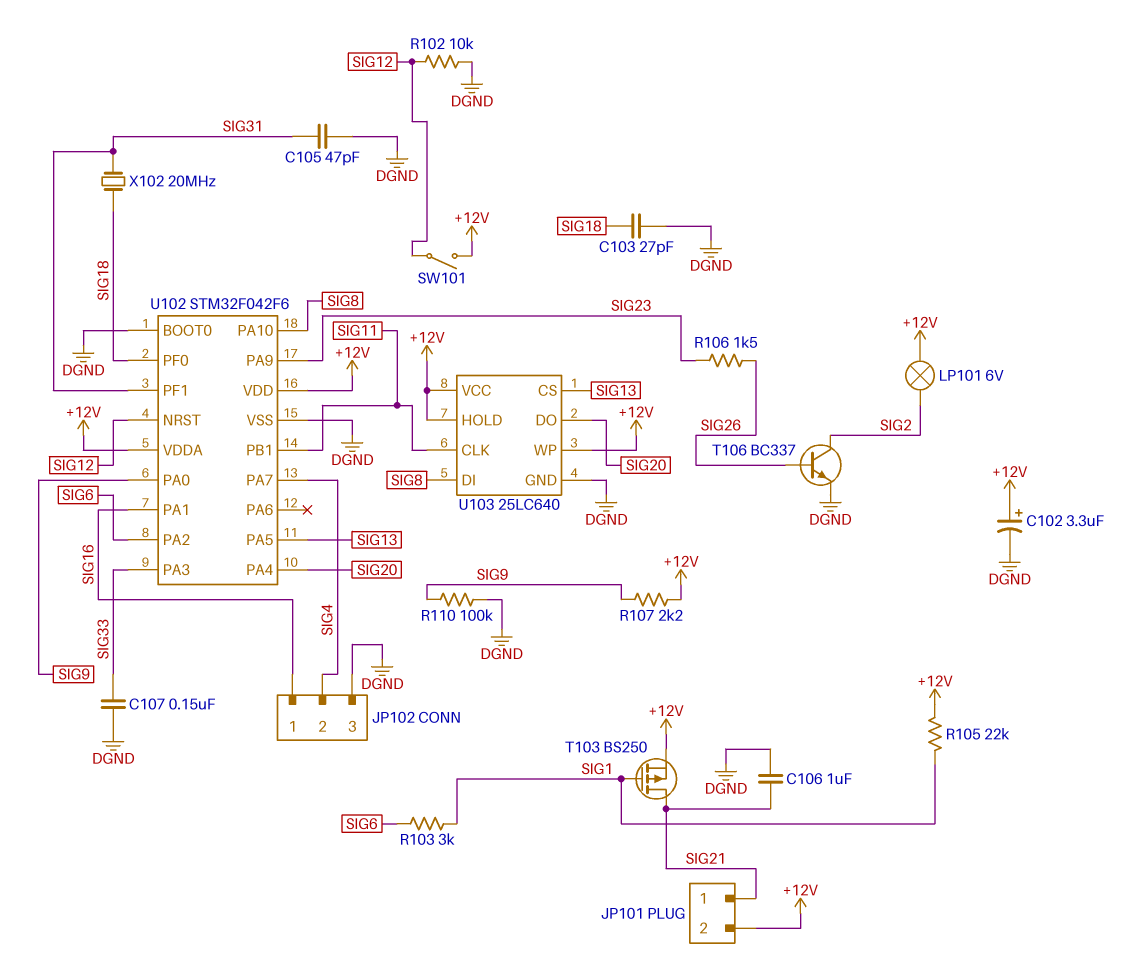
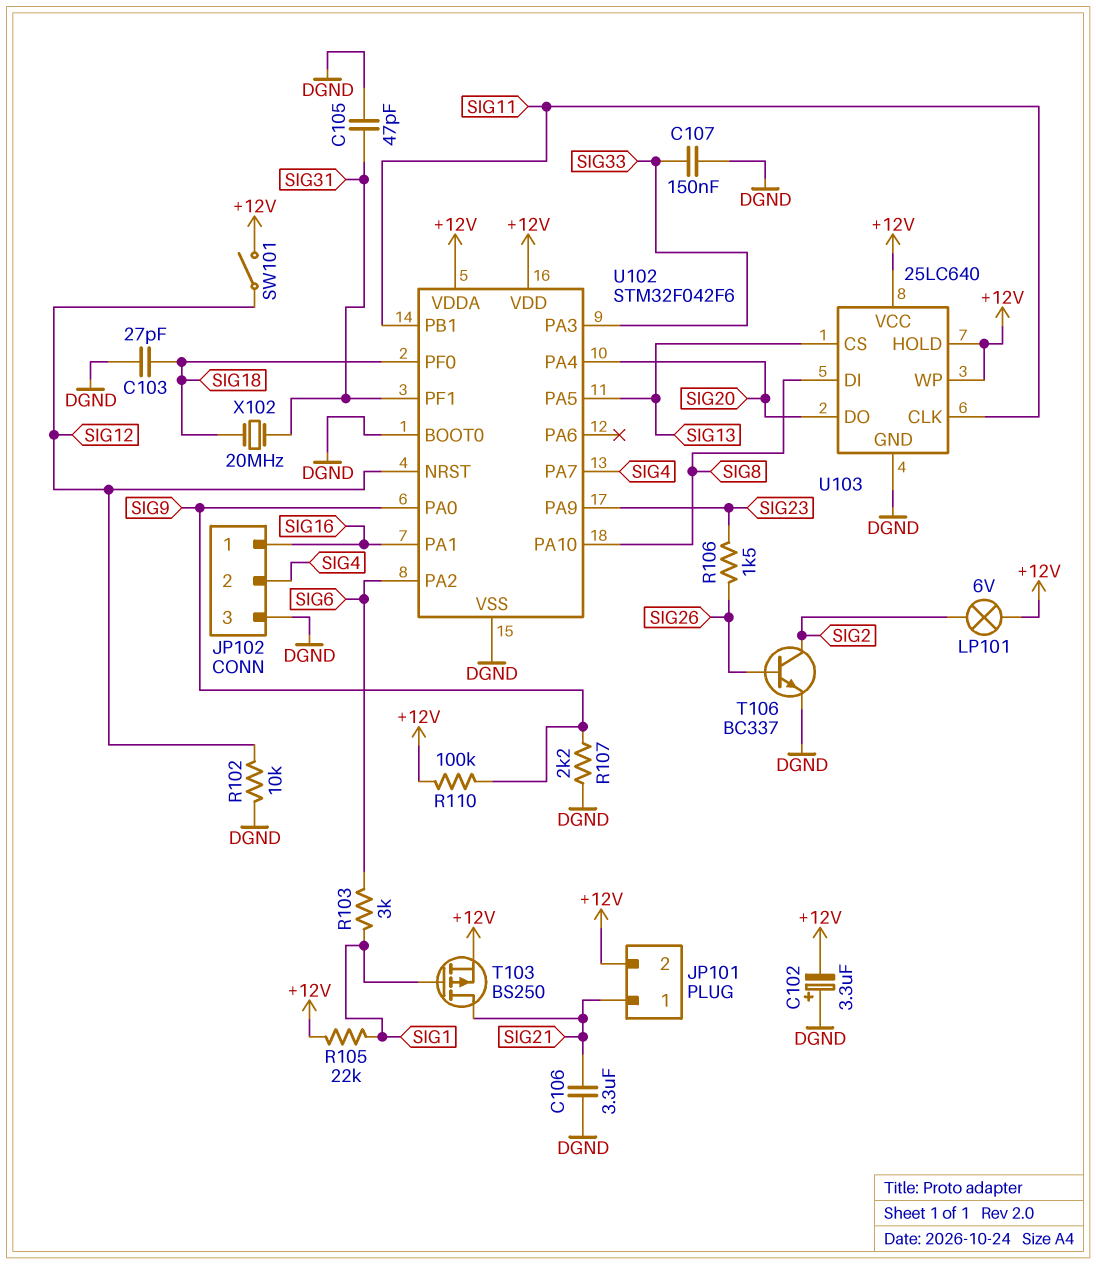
C102: 3.3uF (plus +12V, minus DGND) -> 3.3uF (plus DGND, minus +12V)
C106: 1uF (DGND, SIG21) -> 3.3uF (DGND, SIG21)
R107: 2.2k (+12V, SIG9) -> 2.2k (DGND, SIG9)
R110: 100k (DGND, SIG9) -> 100k (+12V, SIG9)

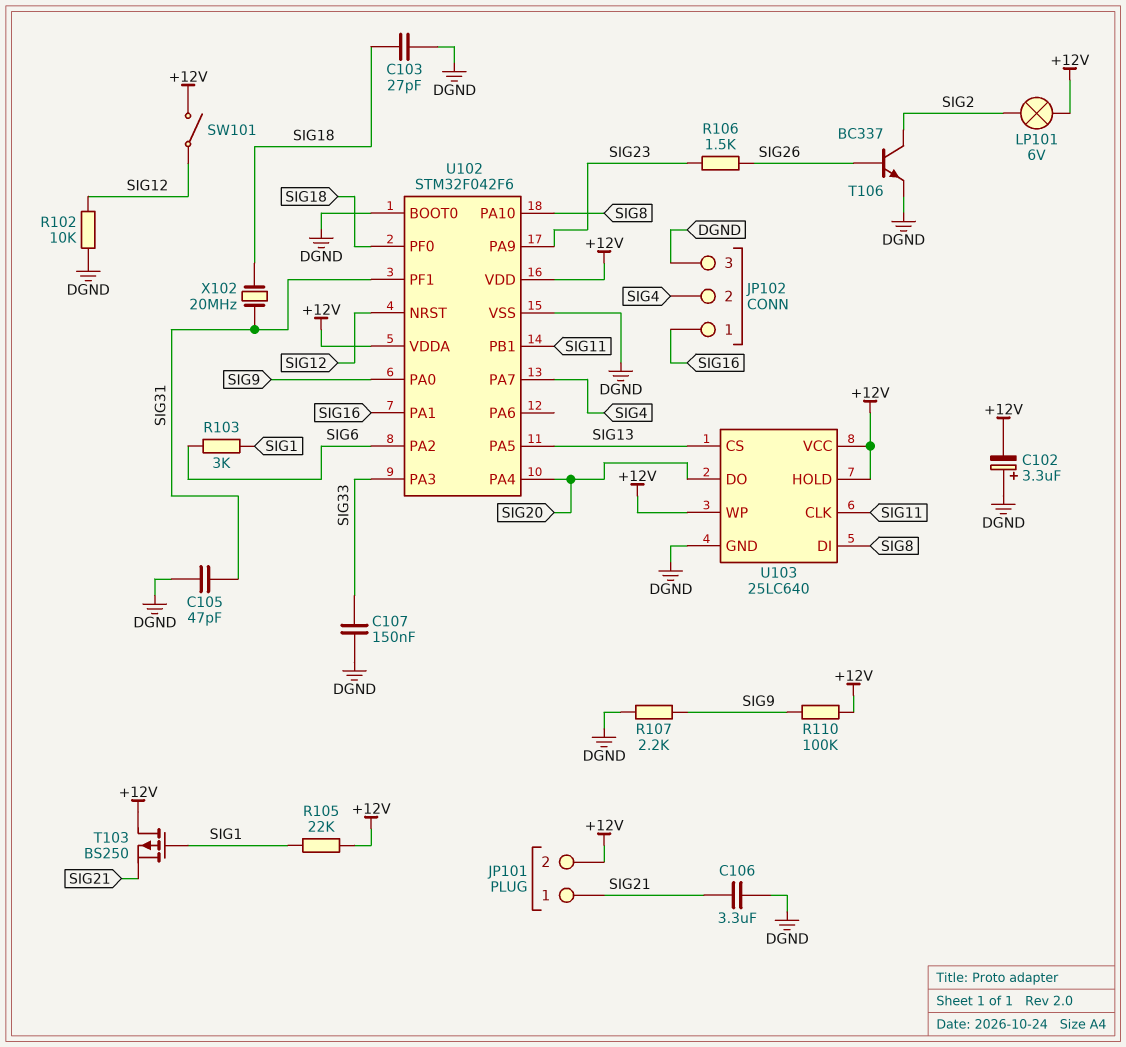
T103: PMOS BS250 (G SIG1, D SIG21, S +12V) -> PMOS BS250 (G SIG1, D +12V, S SIG21)

